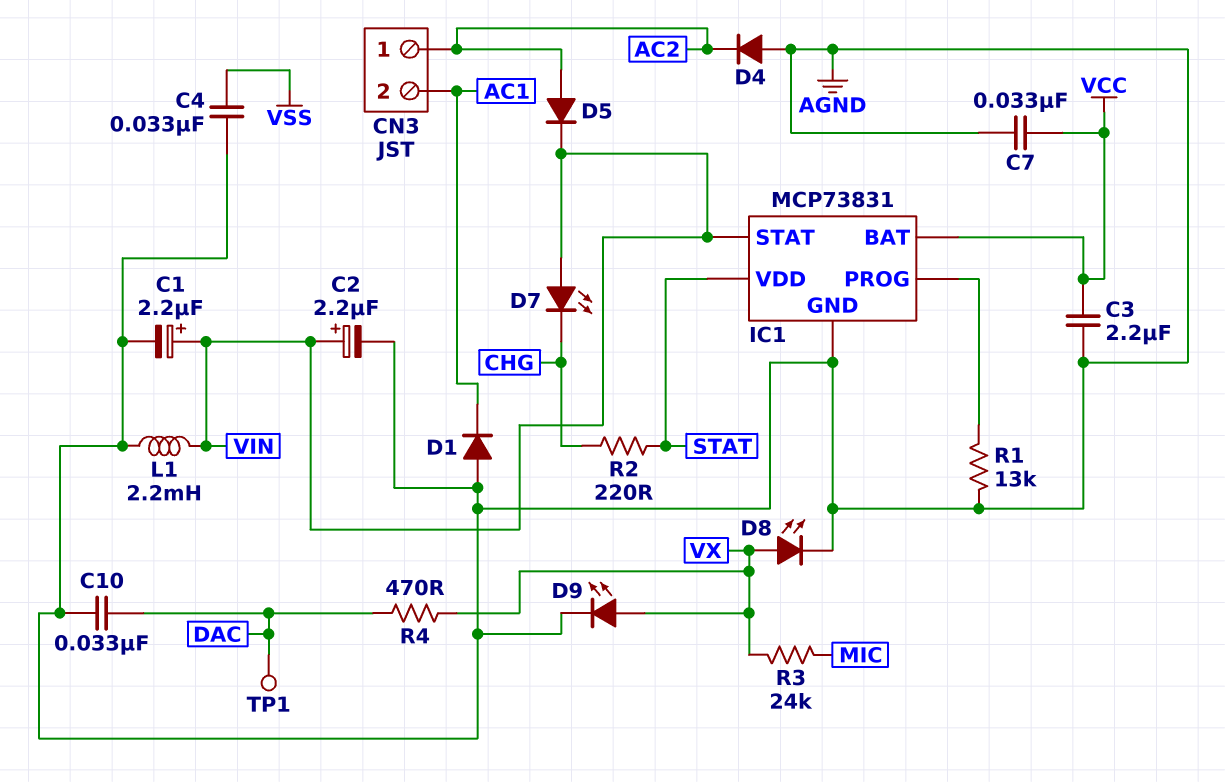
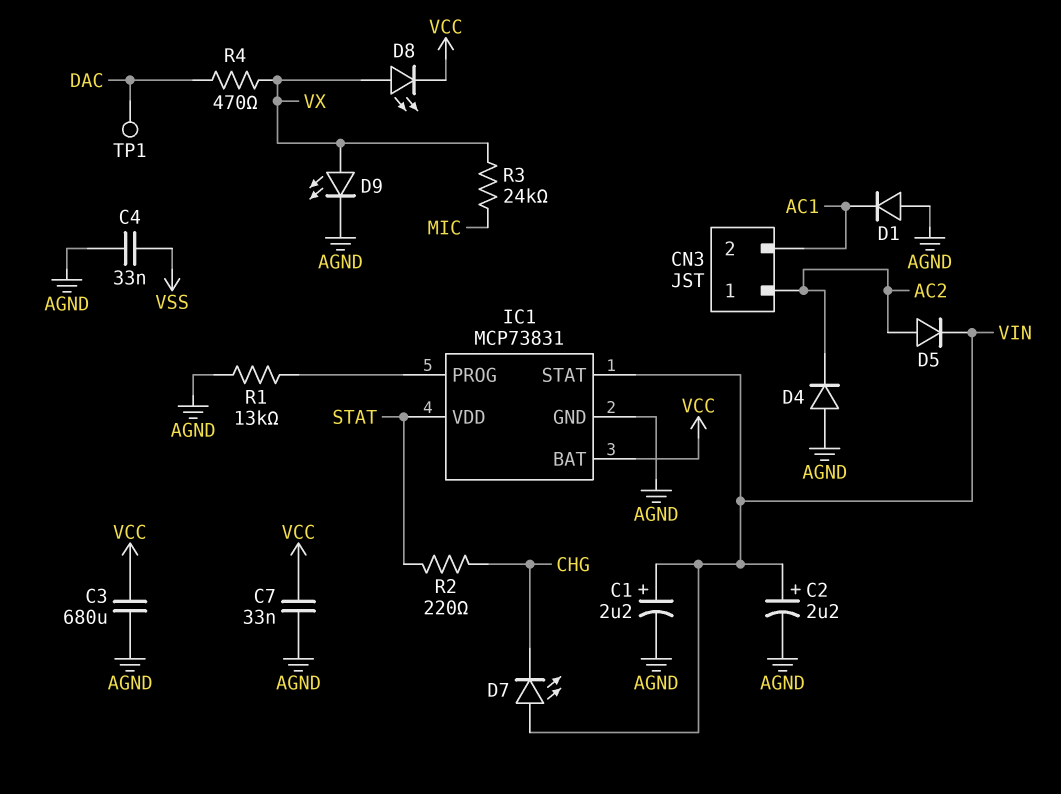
C3: 2.2uF (AGND, VCC) -> 680uF (AGND, VCC)
C10: 33nF (AGND, DAC) -> none
D8: LED (A VX, K AGND) -> LED (A VX, K VCC)
L1: 2.2mH (AGND, VIN) -> none

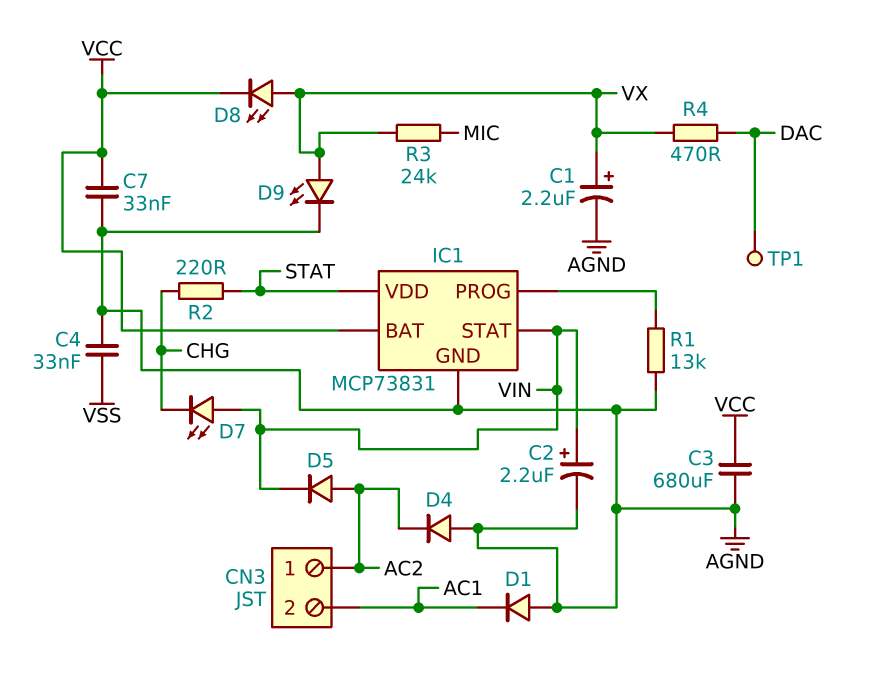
C1: 2.2uF (plus VIN, minus AGND) -> 2.2uF (plus VX, minus AGND)

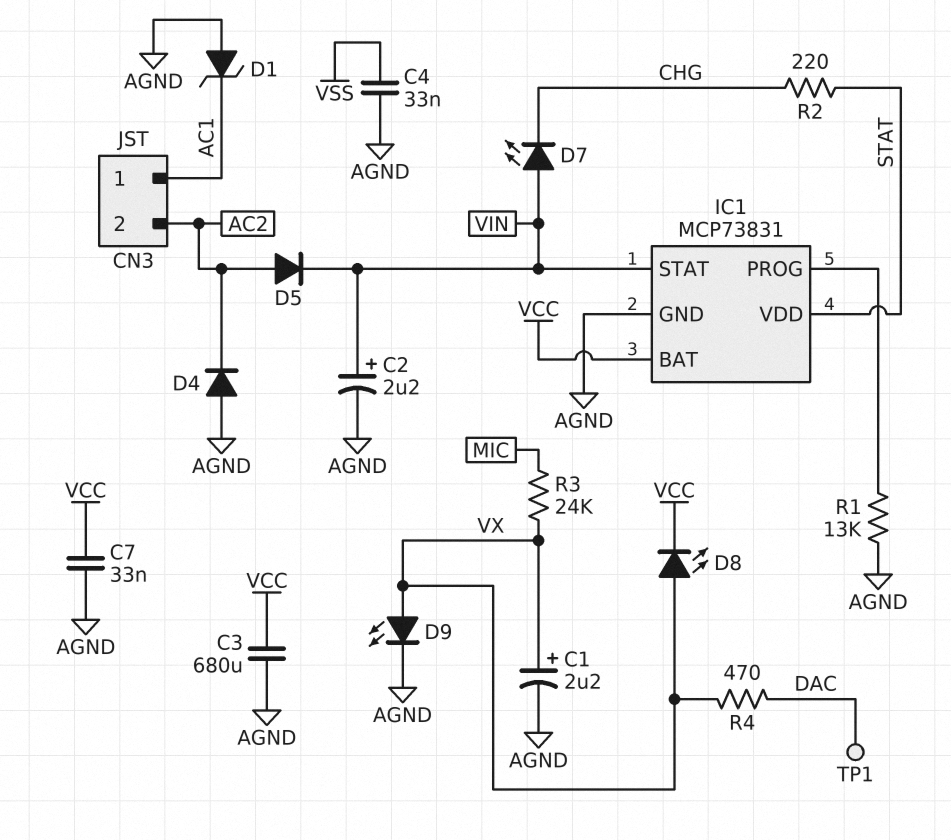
CN3 pin 1: AC2 -> AC1
CN3 pin 2: AC1 -> AC2
D1: diode (A AGND, K AC1) -> zener (A AGND, K AC1)

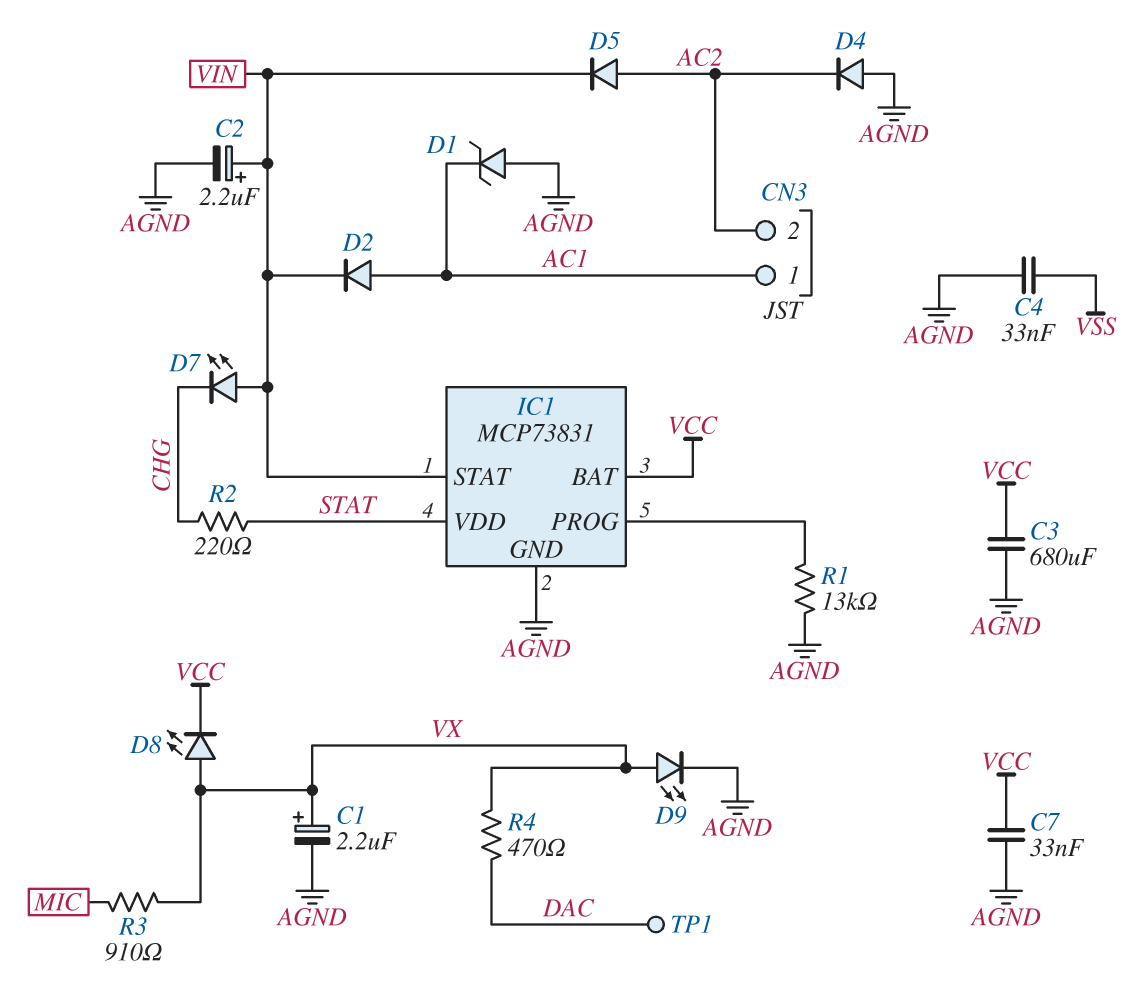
D2: none -> diode (A AC1, K VIN)
R3: 24k (MIC, VX) -> 910 (MIC, VX)

